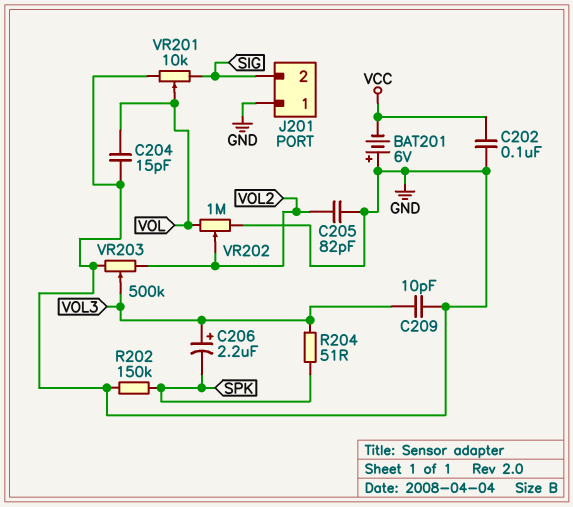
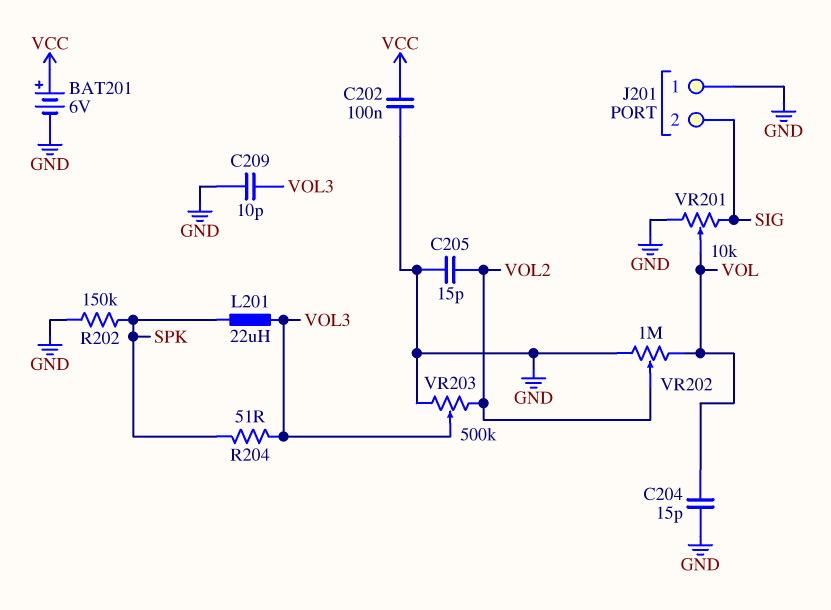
BAT201: 6V (plus GND, minus VCC) -> 6V (plus VCC, minus GND)
C205: 82pF (GND, VOL2) -> 15pF (GND, VOL2)
C206: 2.2uF (plus VOL3, minus SPK) -> none
L201: none -> 22uH (SPK, VOL3)

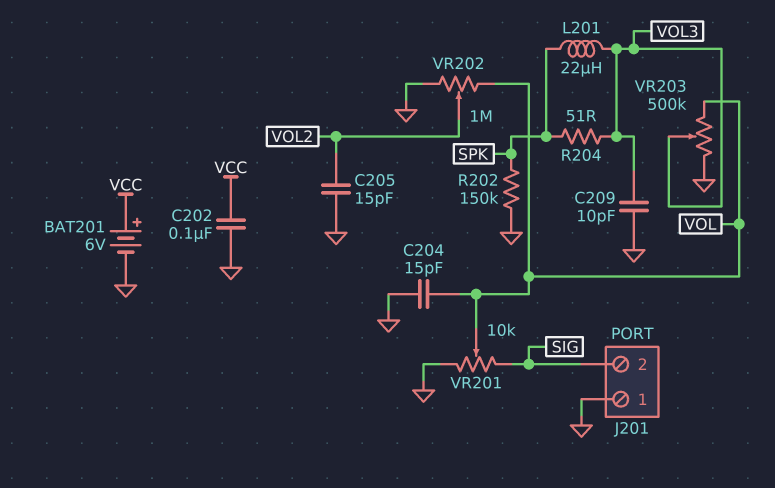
VR203: 500k (GND, VOL2, wiper VOL3) -> 500k (GND, VOL, wiper VOL3)

